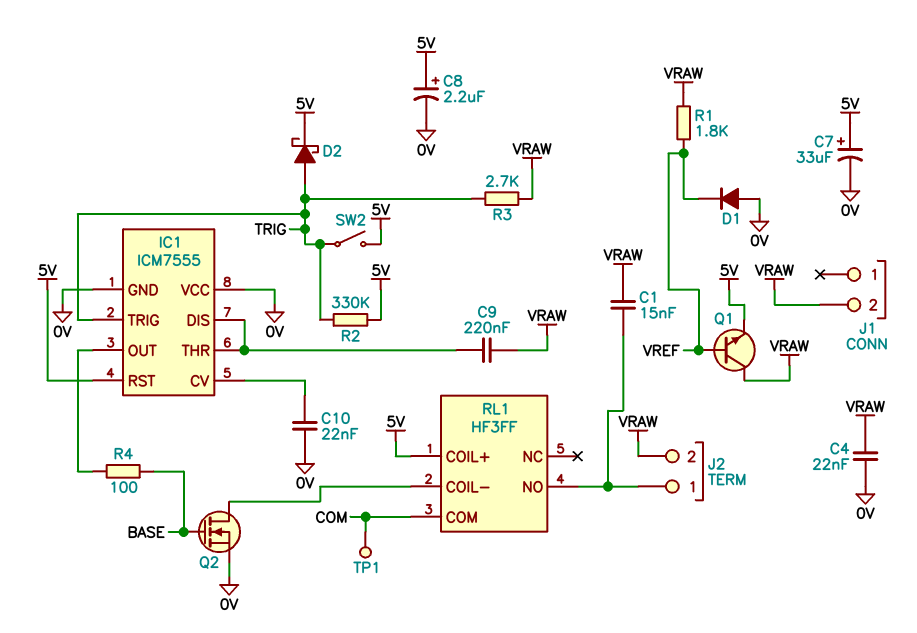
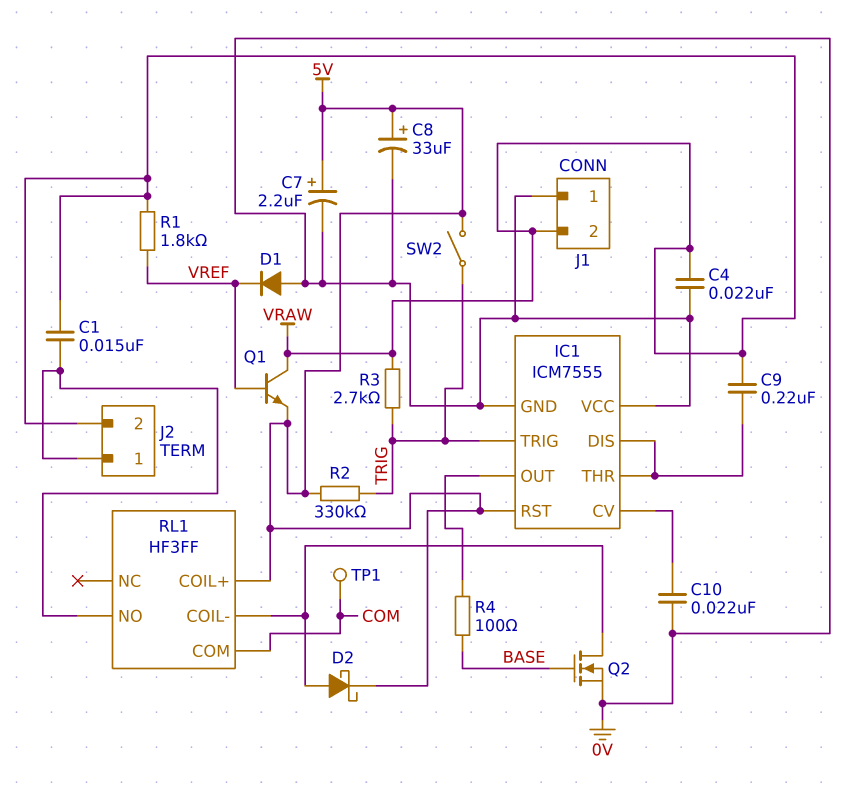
C7: 33uF (plus 5V, minus 0V) -> 2.2uF (plus 5V, minus 0V)
C8: 2.2uF (plus 5V, minus 0V) -> 33uF (plus 5V, minus 0V)
D2: schottky (A TRIG, K 5V) -> schottky (A RL1/COIL-, K 5V)
J1 pin 1: none -> 0V

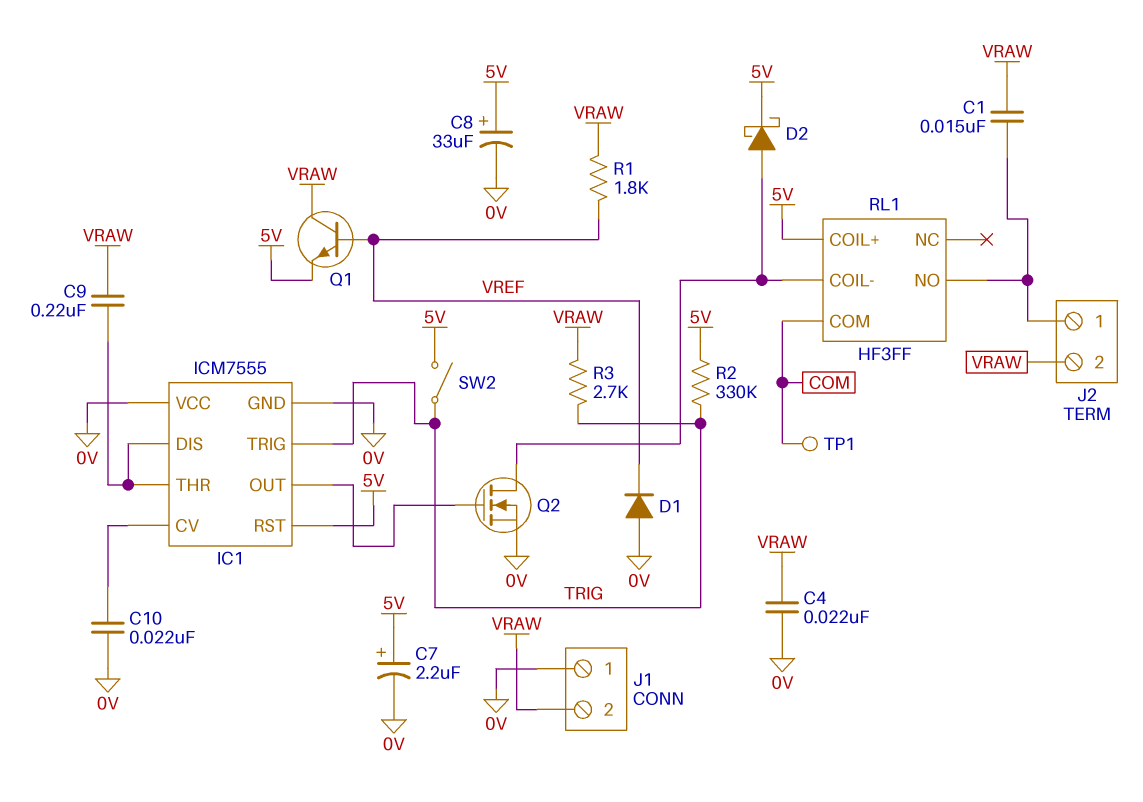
Q2: NMOS (G BASE, D RL1/COIL-, S 0V) -> NMOS (G IC1/OUT, D RL1/COIL-, S 0V)
R4: 100 (BASE, IC1/OUT) -> none

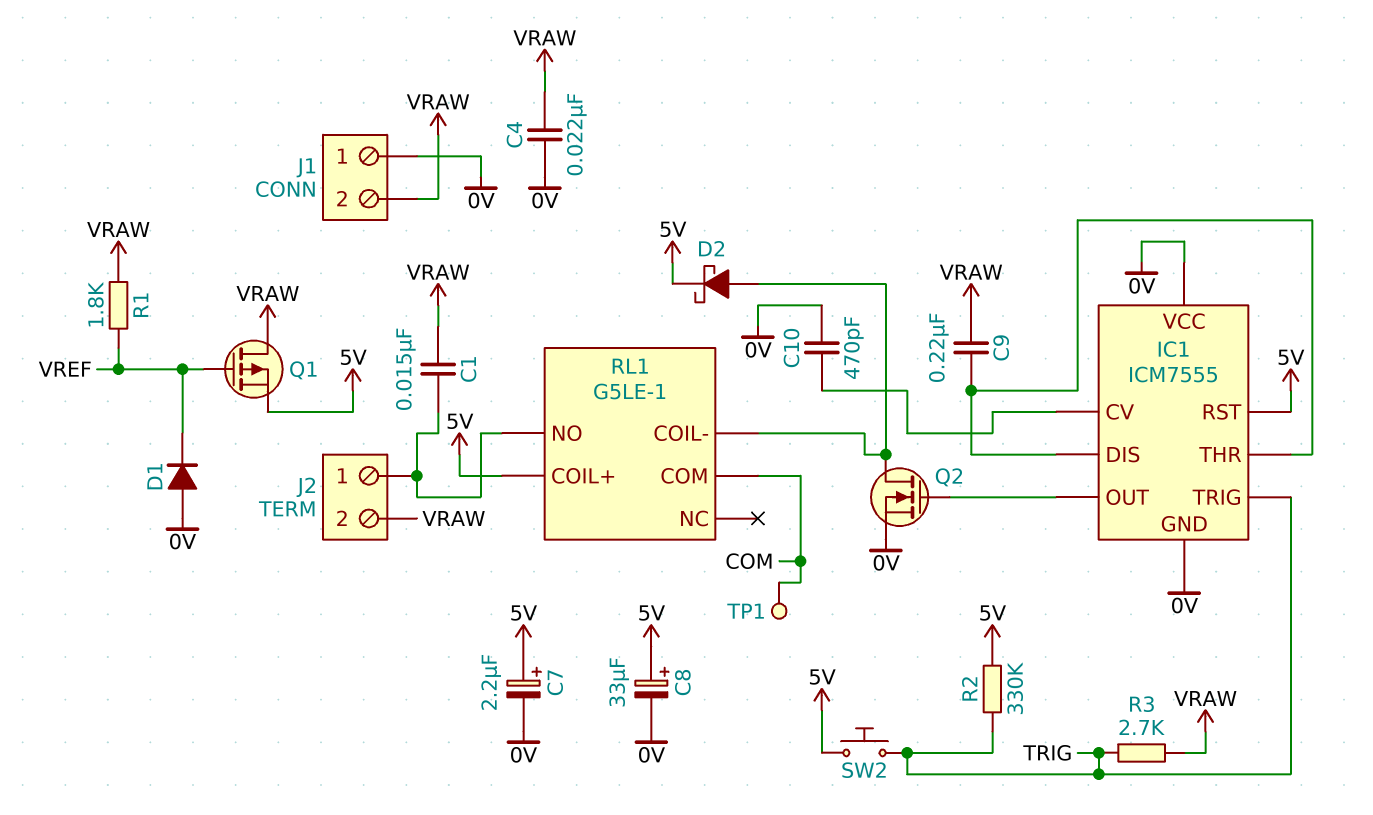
C10: 22nF (0V, IC1/CV) -> 470pF (0V, IC1/CV)
Q1: NPN (B VREF, C VRAW, E 5V) -> PMOS (G VREF, D VRAW, S 5V)
RL1: HF3FF -> G5LE-1
SW2: switch (5V, TRIG) -> button (5V, TRIG)

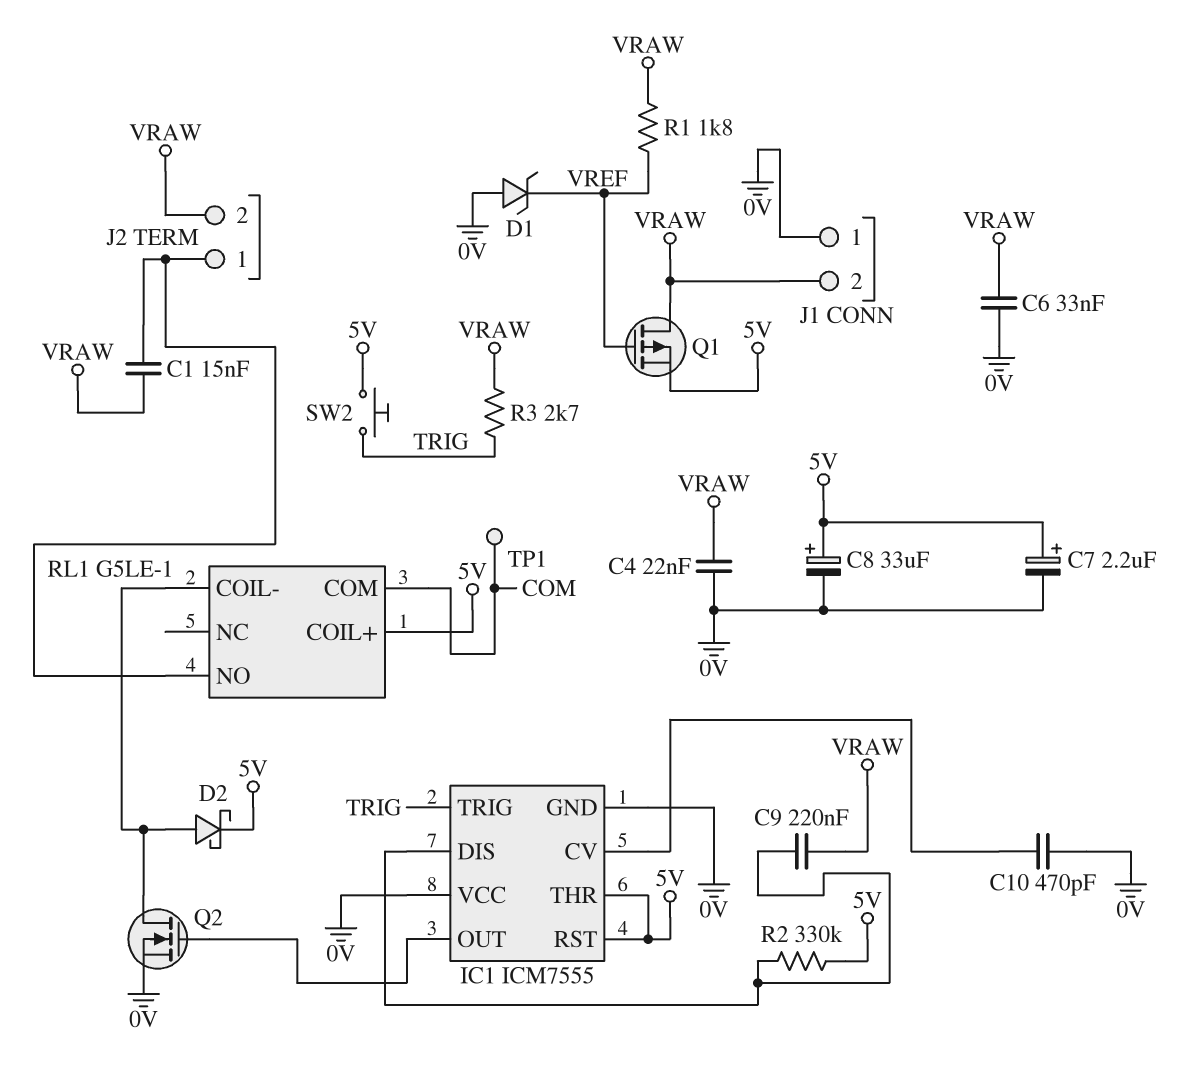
C6: none -> 33nF (0V, VRAW)
D1: diode (A 0V, K VREF) -> zener (A 0V, K VREF)
IC1 pin THR: IC1/DIS -> 5V
R2: 330k (5V, TRIG) -> 330k (5V, IC1/DIS)

